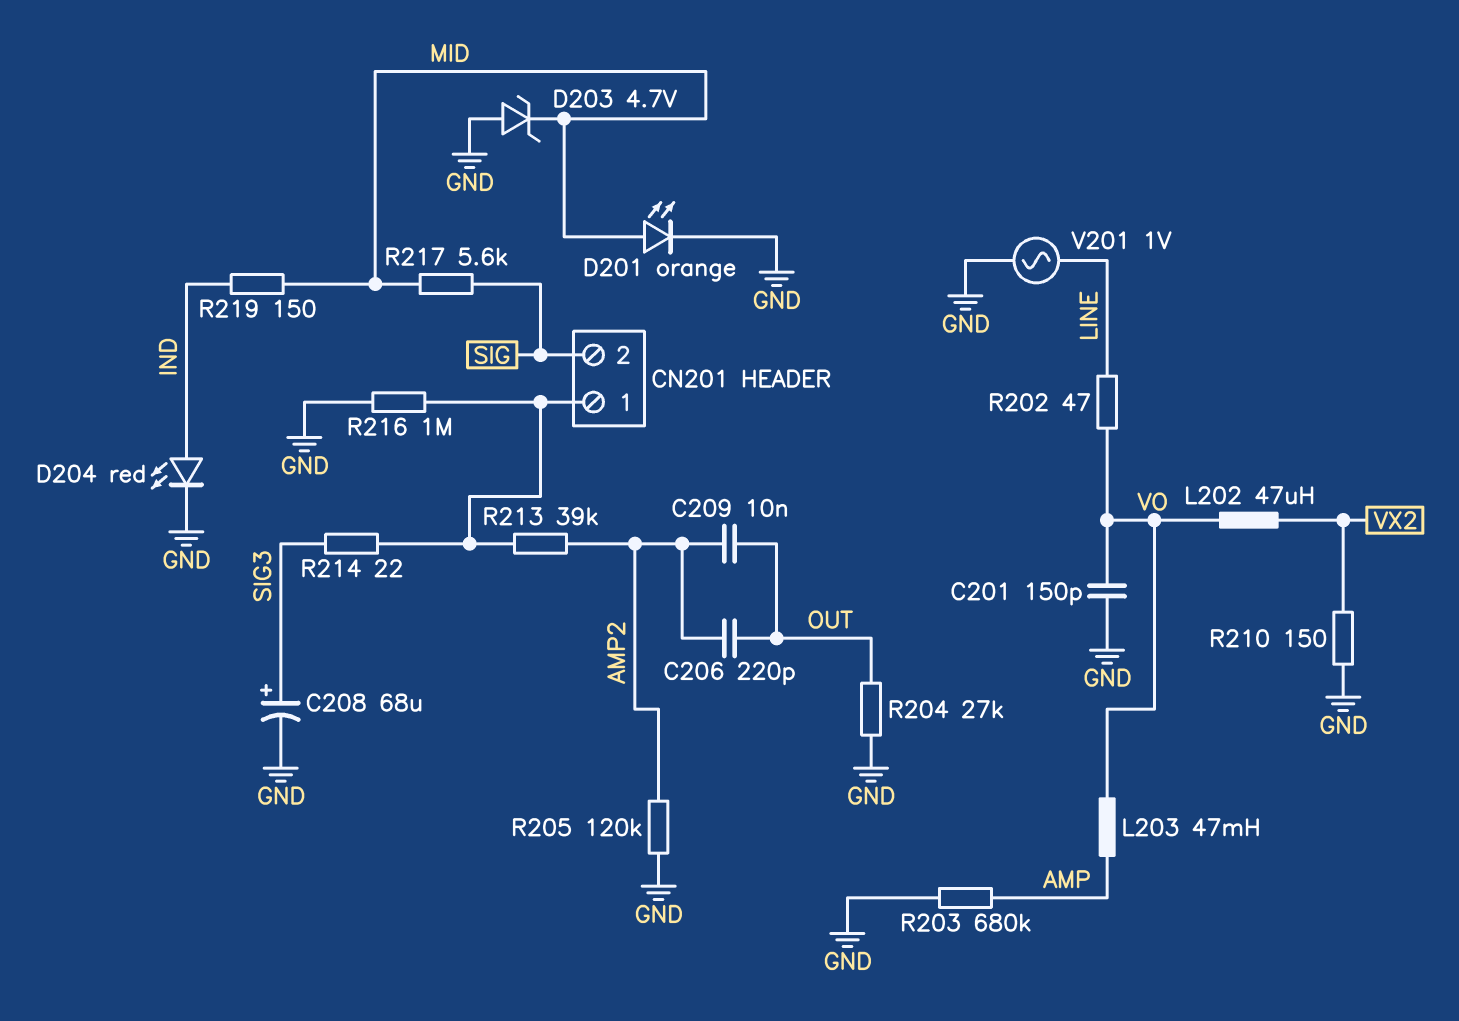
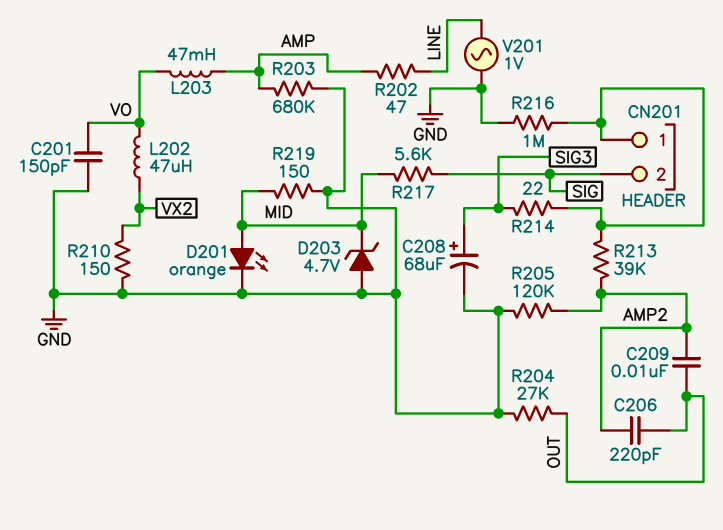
D204: LED red (A IND, K GND) -> none
R202: 47 (LINE, VO) -> 47 (AMP, LINE)
R219: 150 (IND, MID) -> 150 (GND, MID)

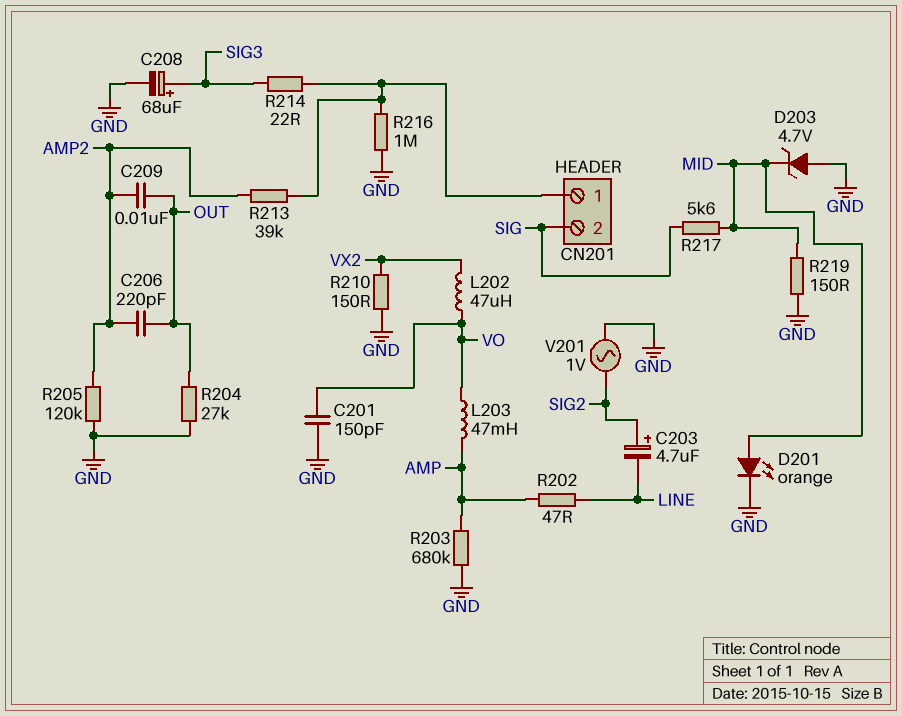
C203: none -> 4.7uF (plus SIG2, minus LINE)
V201: AC 1V (GND, LINE) -> AC 1V (GND, SIG2)

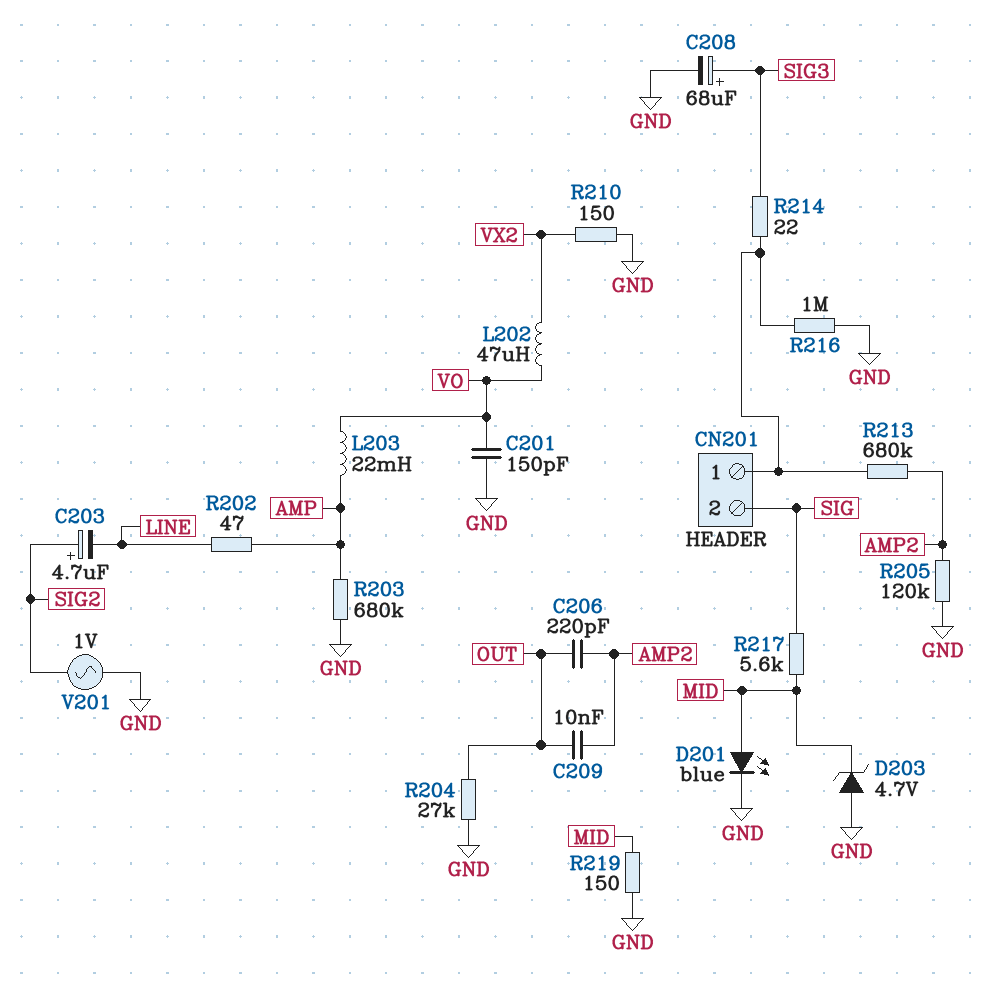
D201: LED orange (A MID, K GND) -> LED blue (A MID, K GND)
L203: 47mH (AMP, VO) -> 22mH (AMP, VO)
R213: 39k (AMP2, CN201/1) -> 680k (AMP2, CN201/1)

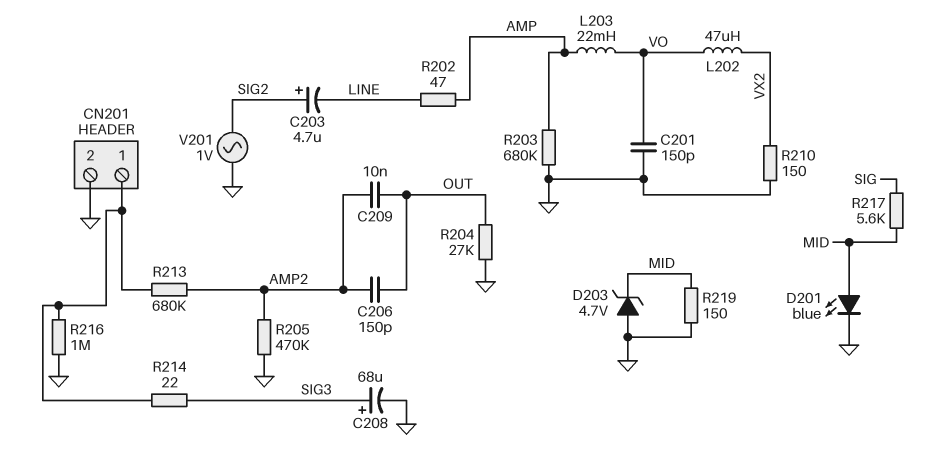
C206: 220pF (AMP2, OUT) -> 150pF (AMP2, OUT)
CN201 pin 2: SIG -> GND
R205: 120k (AMP2, GND) -> 470k (AMP2, GND)

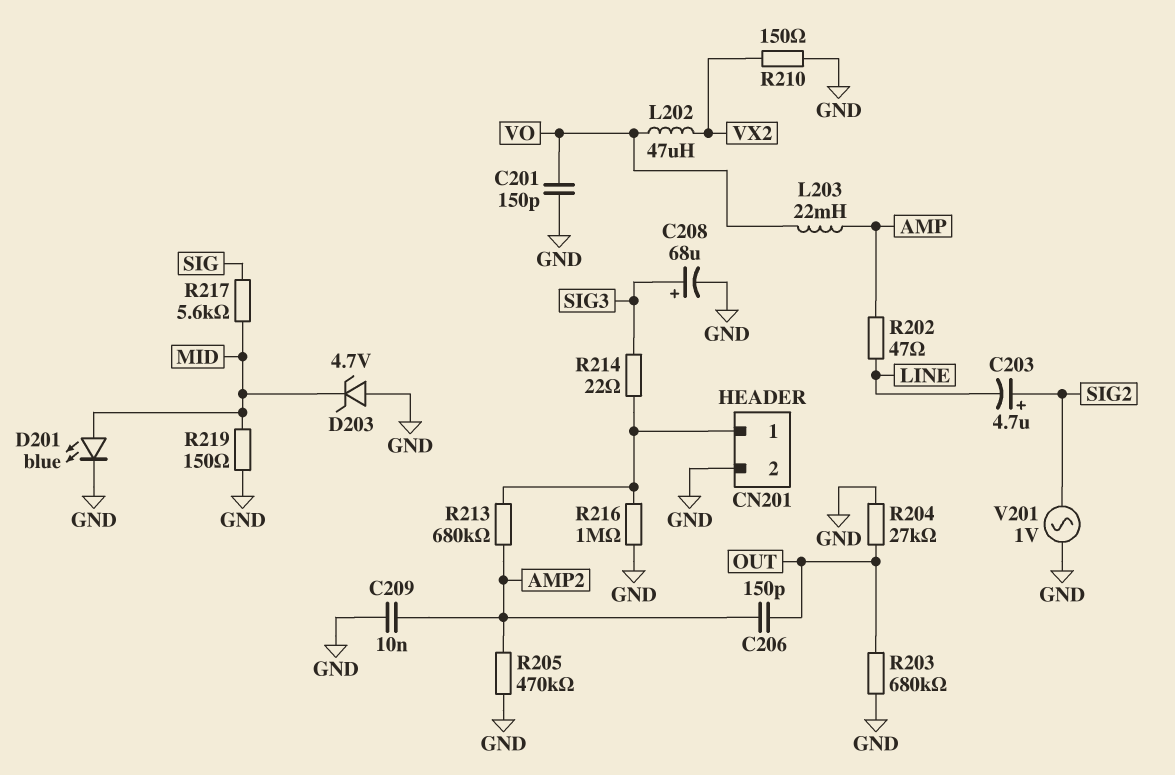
C209: 10nF (AMP2, OUT) -> 10nF (AMP2, GND)
R203: 680k (AMP, GND) -> 680k (GND, OUT)

